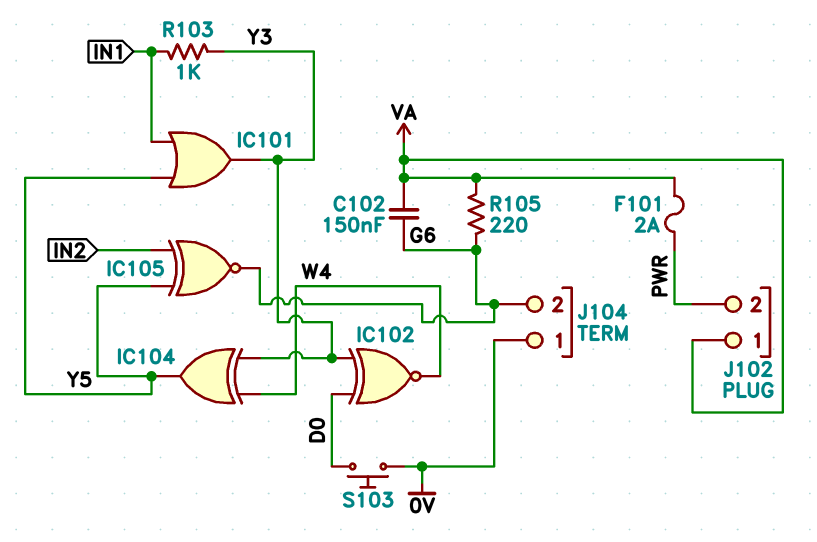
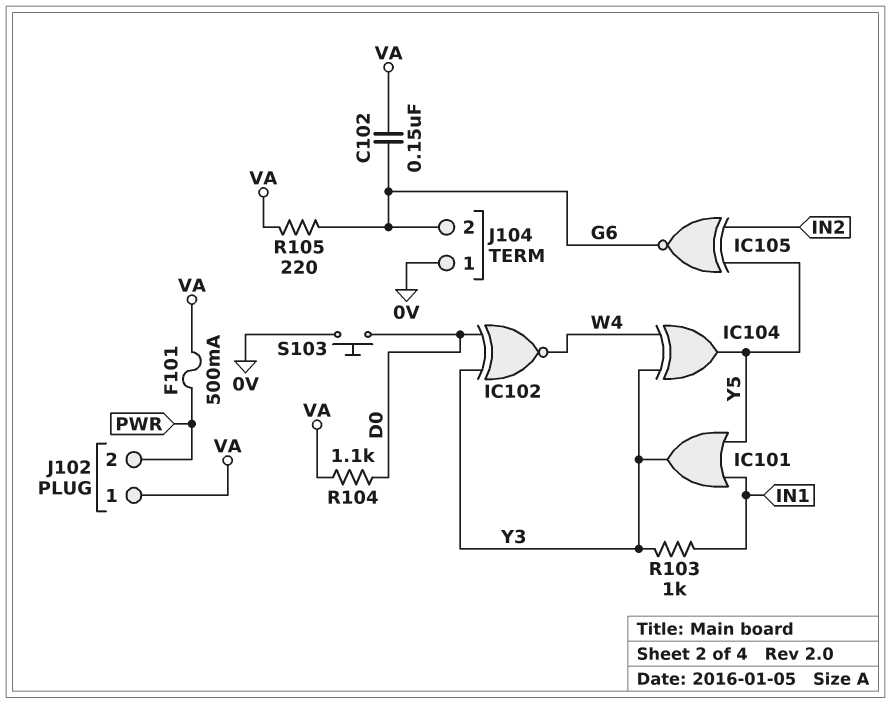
F101: 2A (PWR, VA) -> 500mA (PWR, VA)
R104: none -> 1.1k (D0, VA)

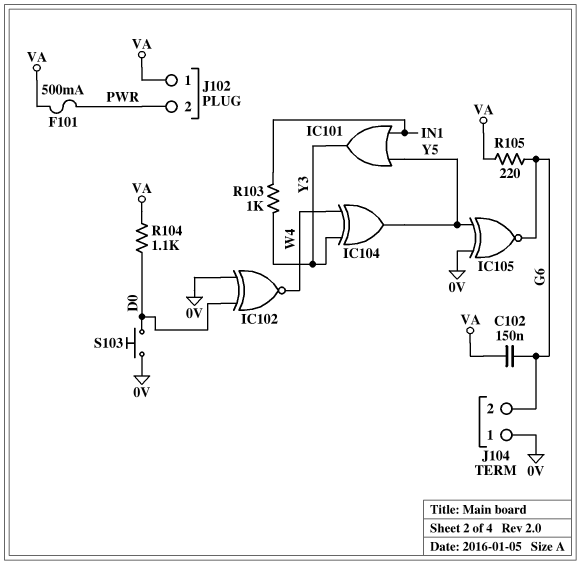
IC102: XNOR (in D0, in Y3, out W4) -> XNOR (in 0V, in D0, out W4)
IC105: XNOR (in IN2, in Y5, out G6) -> XNOR (in 0V, in Y5, out G6)

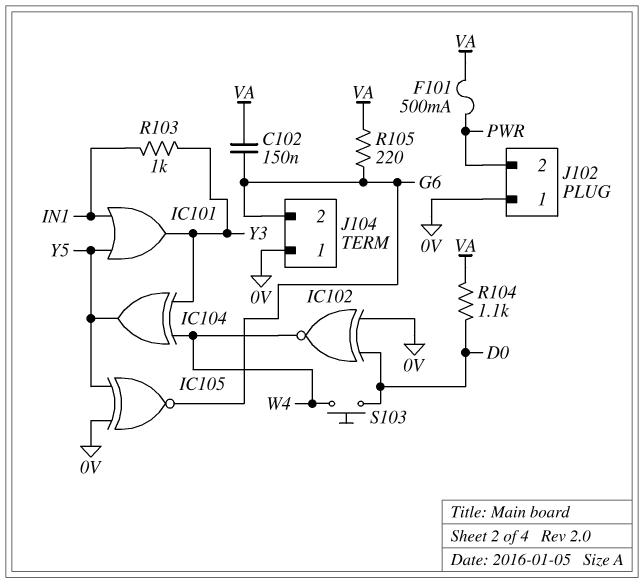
J102 pin 1: VA -> 0V
S103: button (0V, D0) -> button (D0, W4)

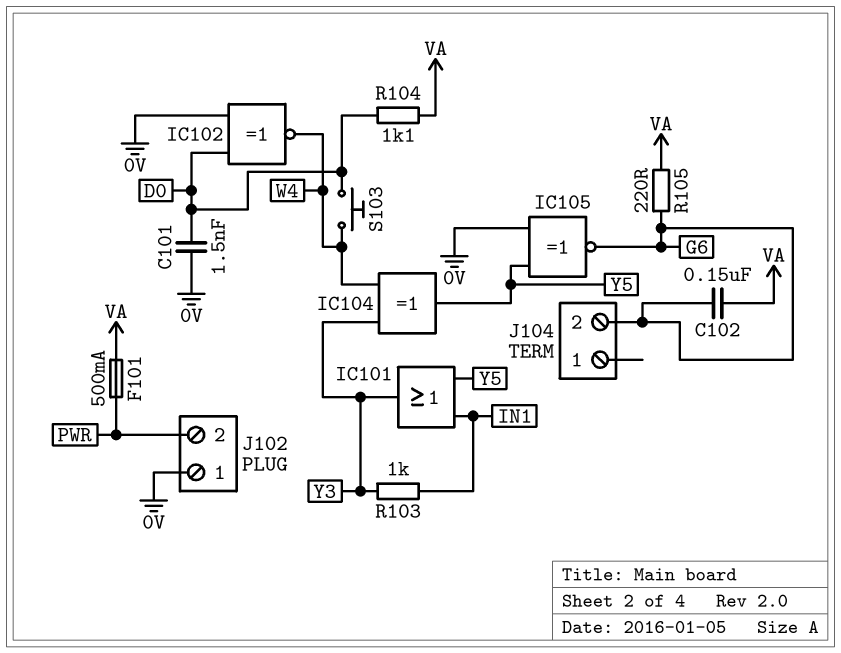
C101: none -> 1.5nF (0V, D0)
J104 pin 1: 0V -> none

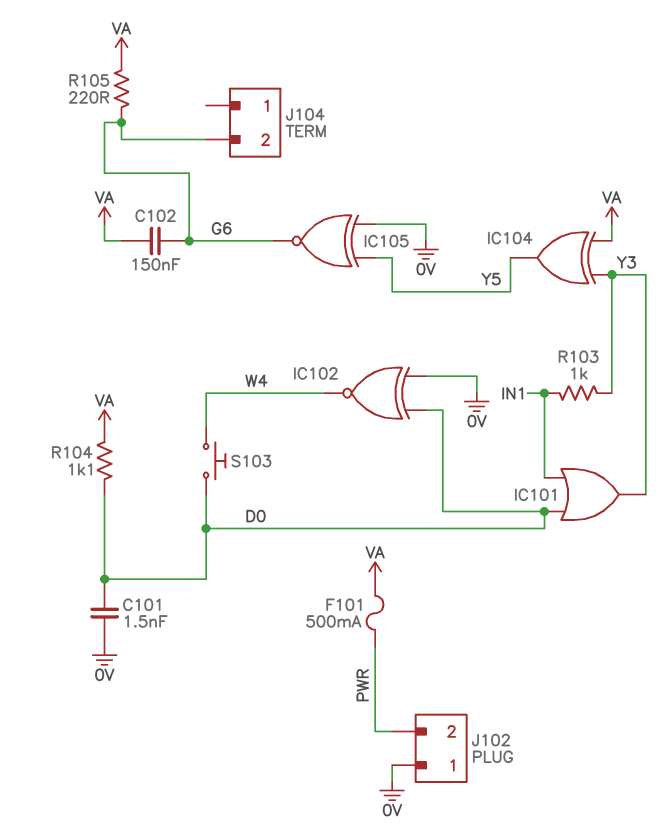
IC101: OR (in IN1, in Y5, out Y3) -> OR (in D0, in IN1, out Y3)
IC104: XOR (in W4, in Y3, out Y5) -> XOR (in VA, in Y3, out Y5)

